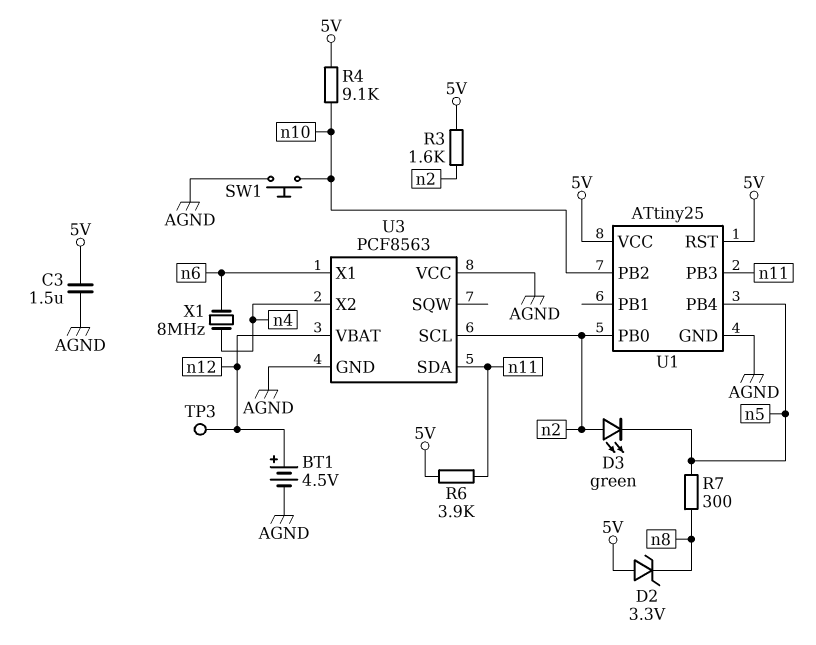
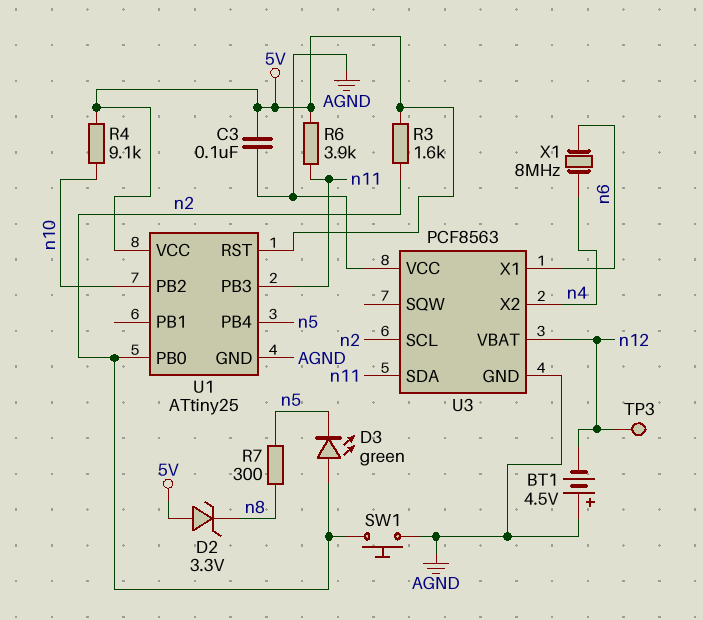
BT1: 4.5V (plus n12, minus AGND) -> 4.5V (plus AGND, minus n12)
C3: 1.5uF (5V, AGND) -> 100nF (5V, AGND)
SW1: button (AGND, n10) -> button (AGND, n2)

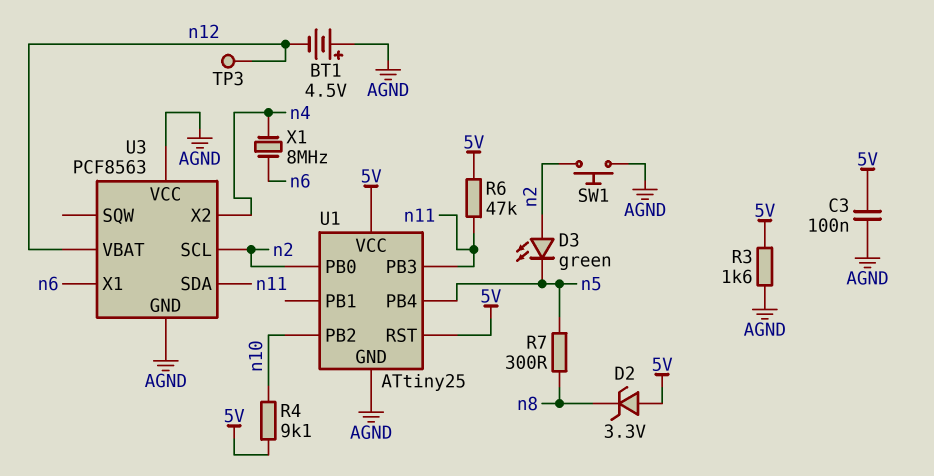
R3: 1.6k (5V, n2) -> 1.6k (5V, AGND)
R6: 3.9k (5V, n11) -> 47k (5V, n11)

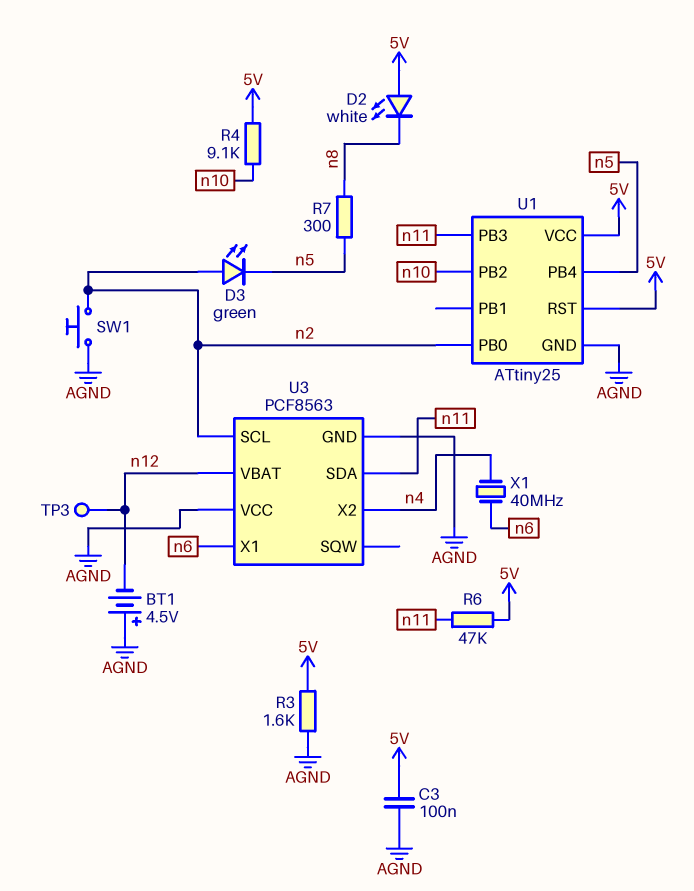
D2: zener 3.3V (A 5V, K n8) -> LED white (A 5V, K n8)
X1: 8MHz (n4, n6) -> 40MHz (n4, n6)

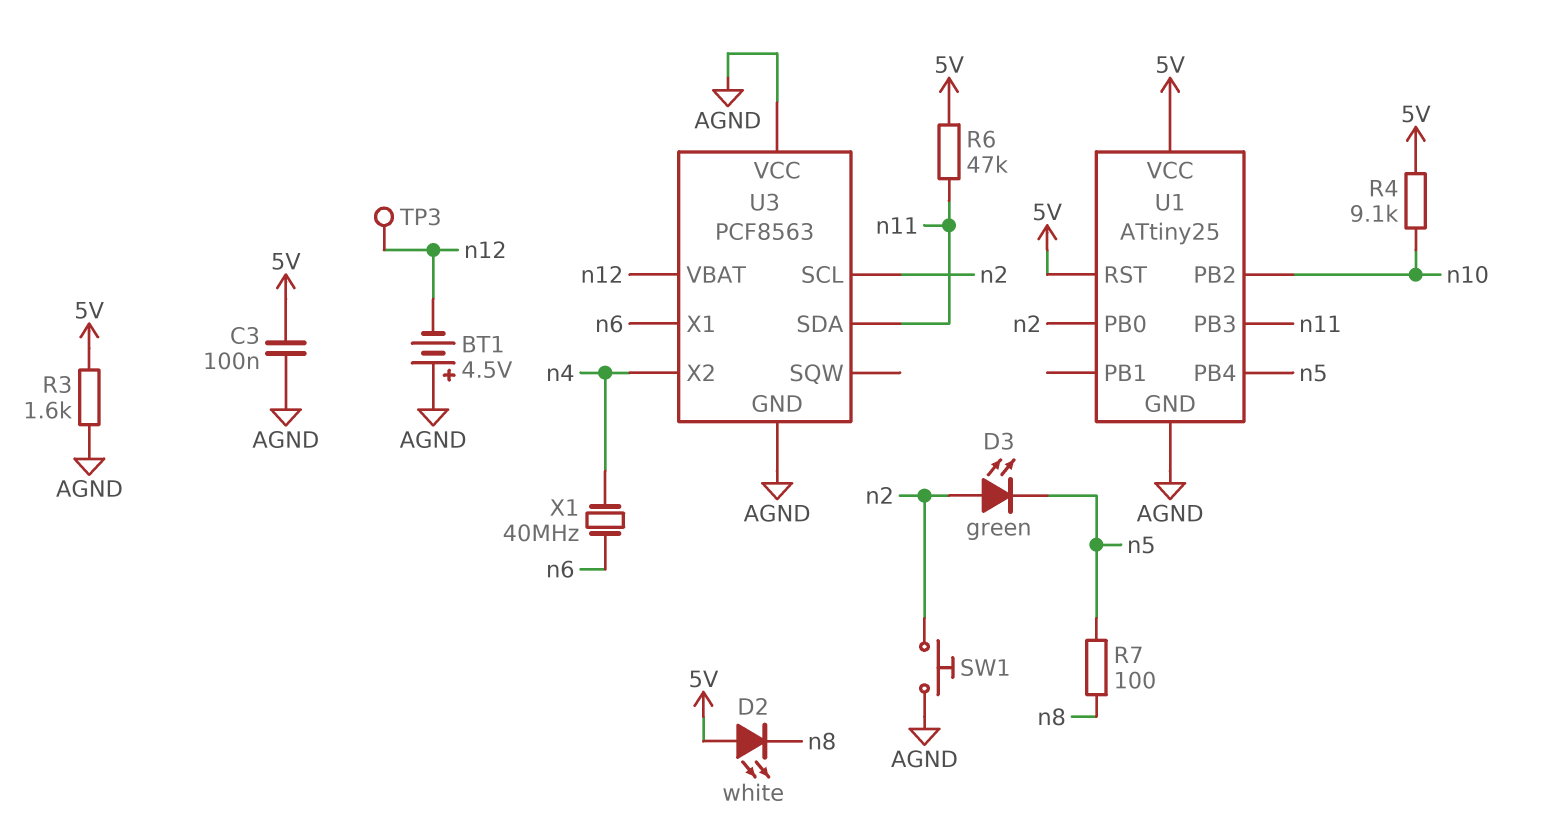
R7: 300 (n5, n8) -> 100 (n5, n8)

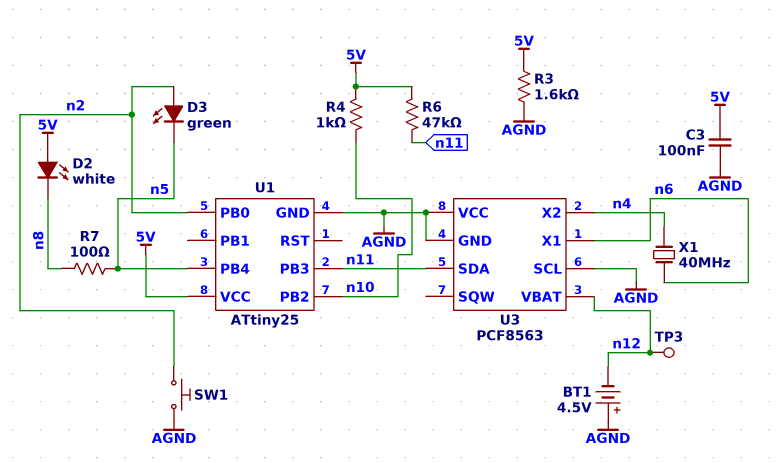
R4: 9.1k (5V, n10) -> 1k (5V, n10)
U1 pin RST: 5V -> none
U3 pin SCL: n2 -> AGND

